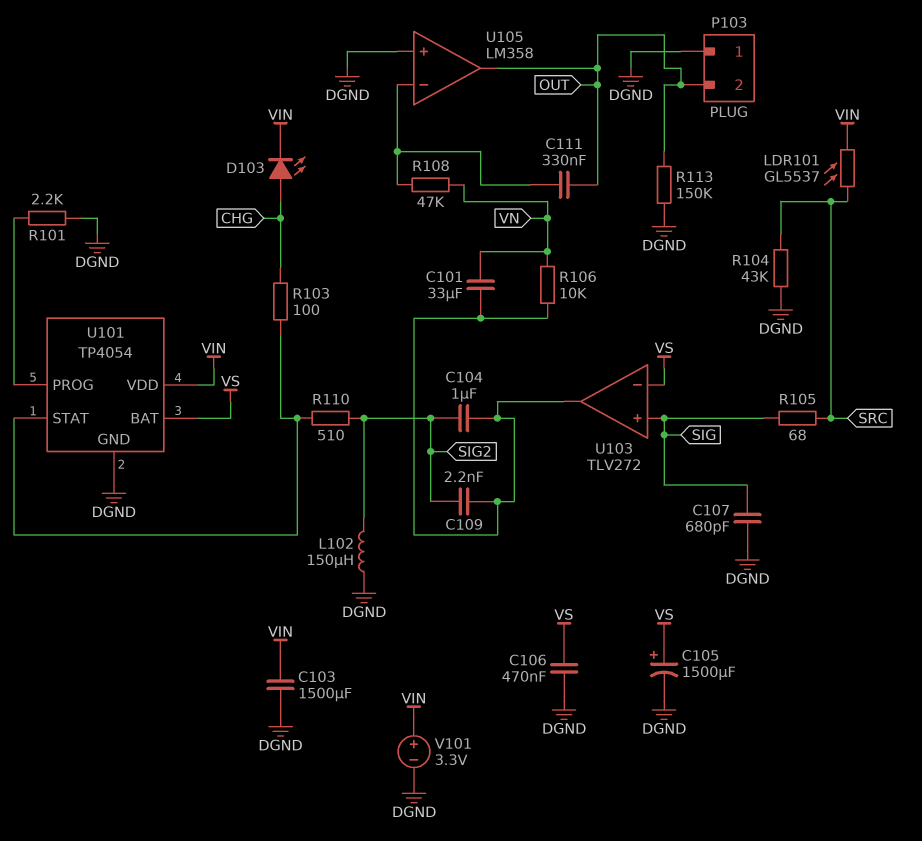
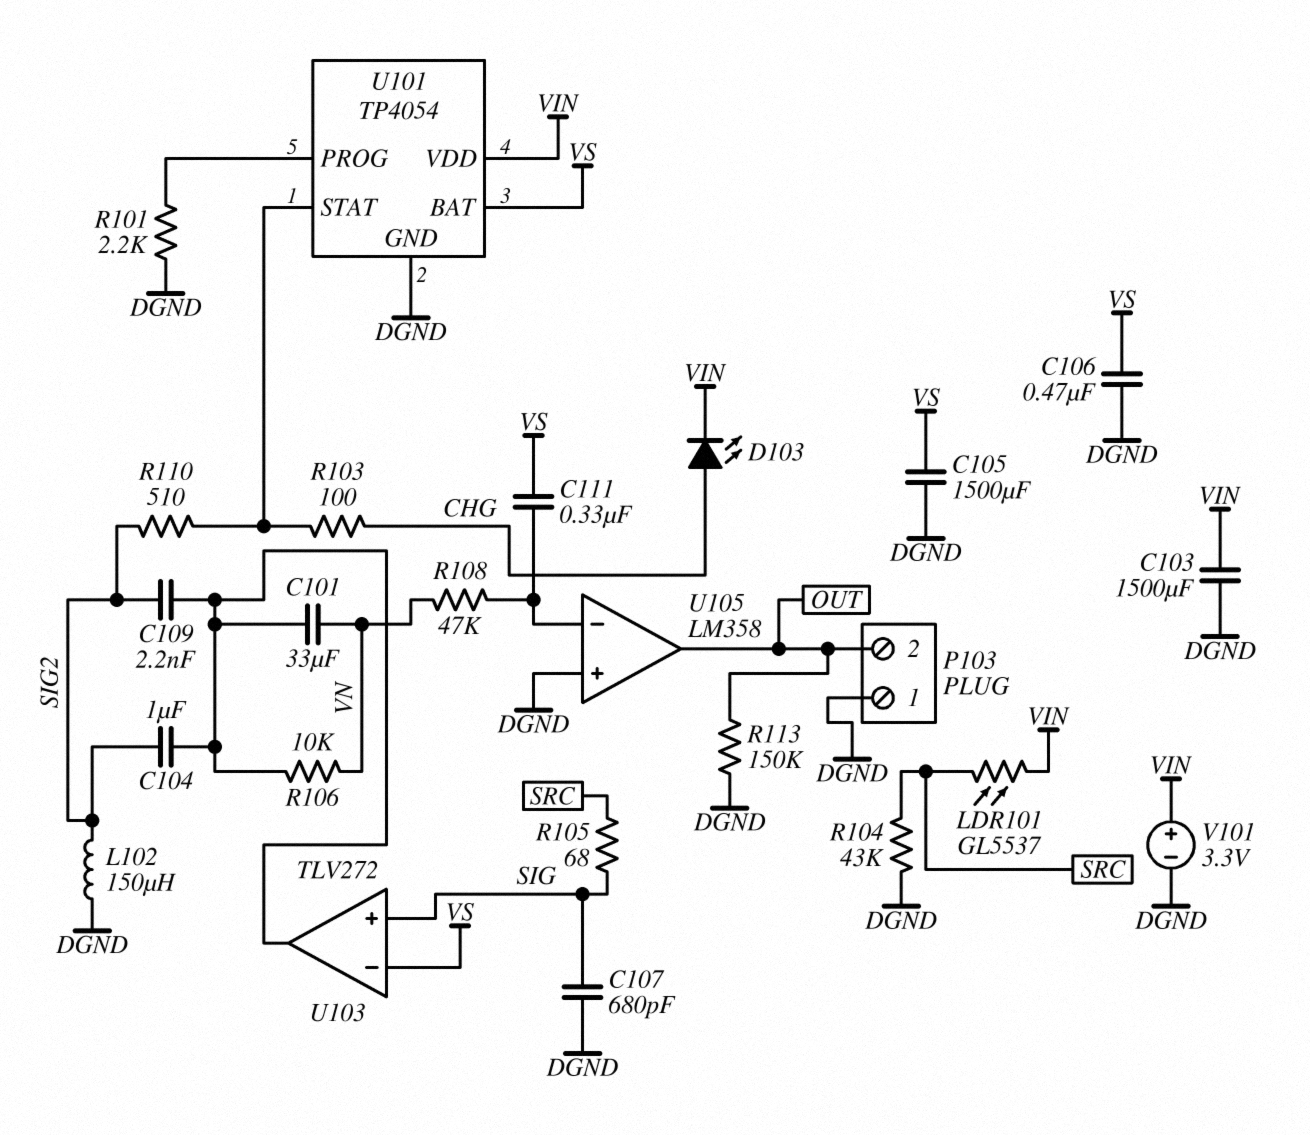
C105: 1500uF (plus VS, minus DGND) -> 1500uF (DGND, VS)
C111: 330nF (OUT, U105/in-) -> 330nF (U105/in-, VS)

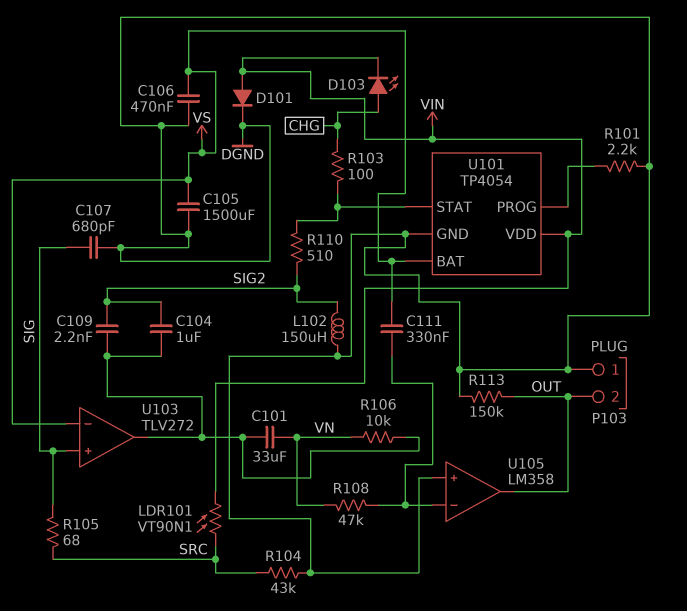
C103: 1500uF (DGND, VIN) -> none
D101: none -> diode (A VIN, K DGND)
LDR101: GL5537 (SRC, VIN) -> VT90N1 (SRC, VIN)
V101: 3.3V (plus VIN, minus DGND) -> none

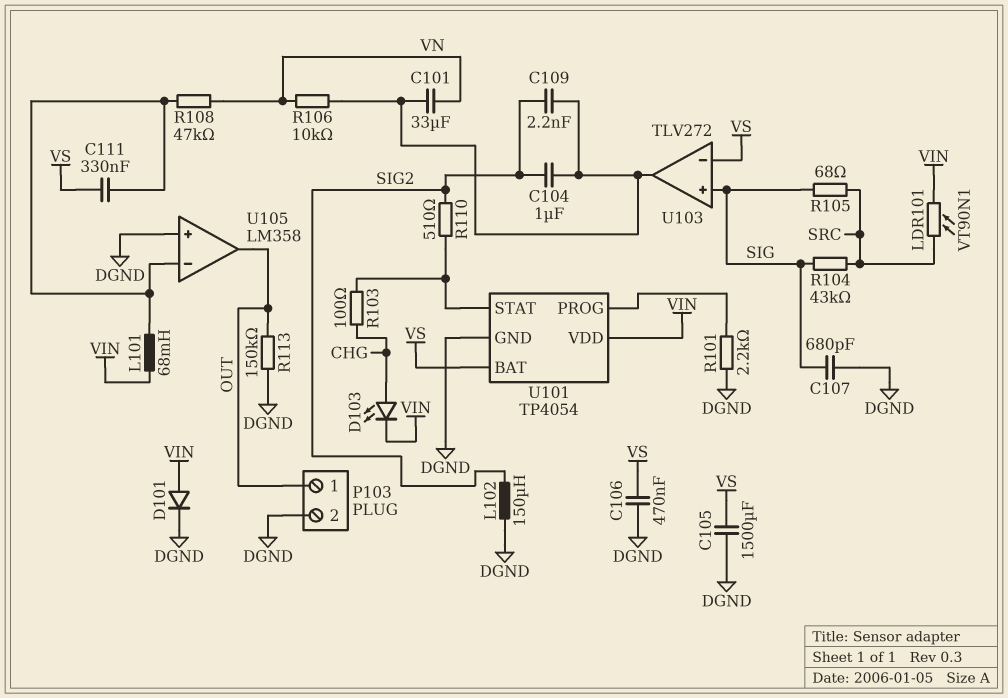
L101: none -> 68mH (U105/in-, VIN)
P103 pin 1: DGND -> OUT
P103 pin 2: OUT -> DGND
R104: 43k (DGND, SRC) -> 43k (SIG, SRC)

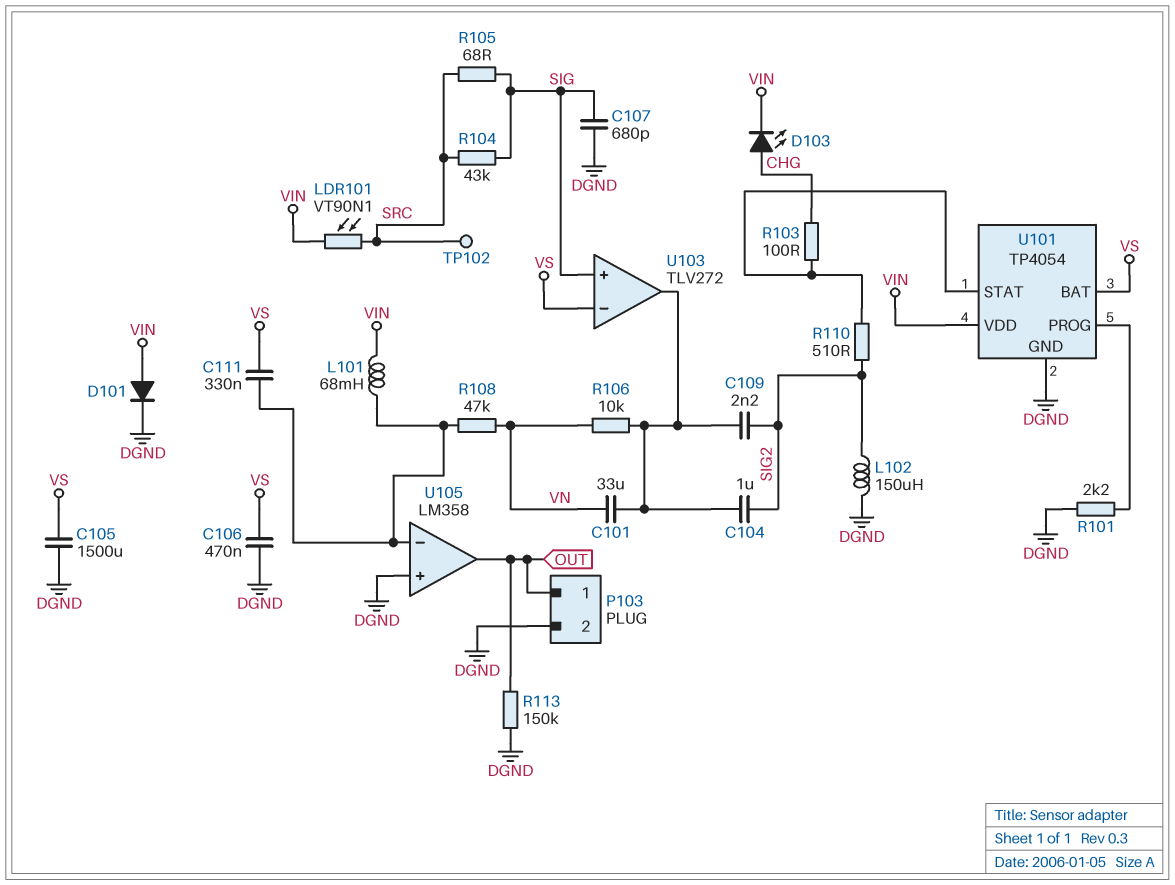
TP102: none -> test point (SRC)

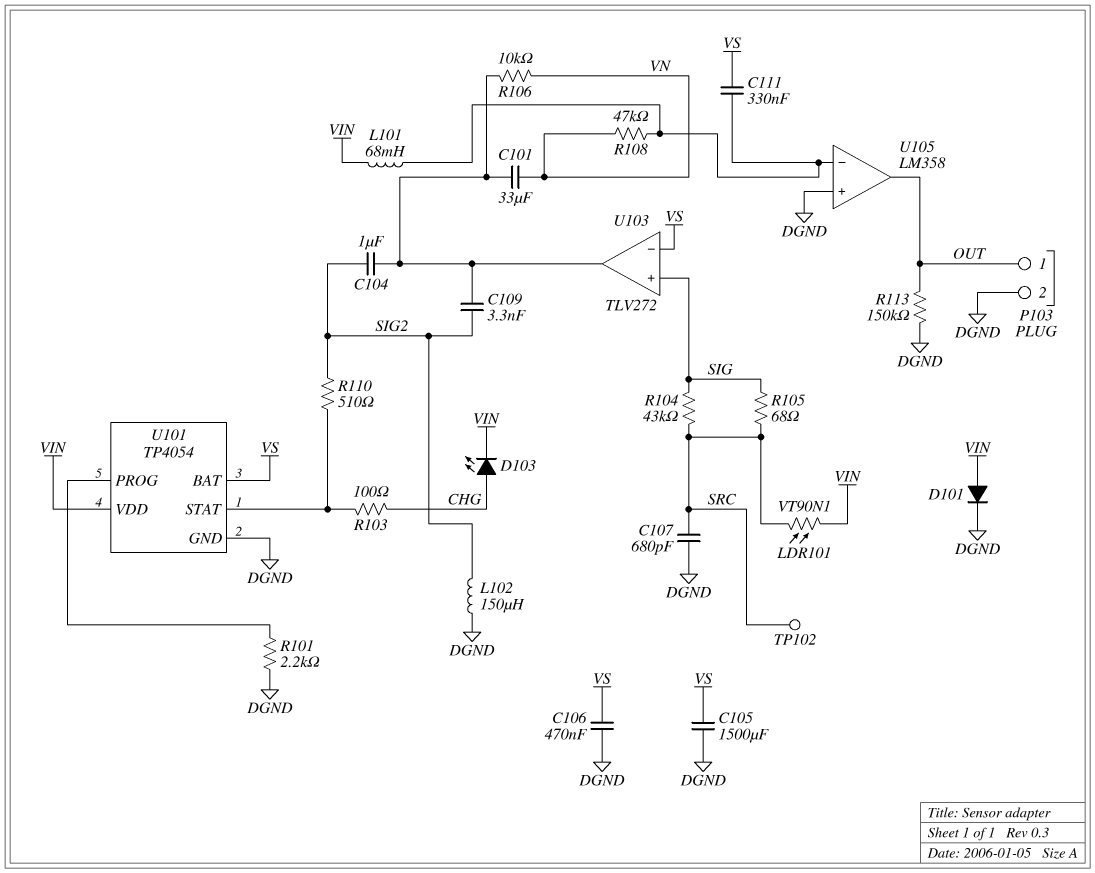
C107: 680pF (DGND, SIG) -> 680pF (DGND, SRC)
C109: 2.2nF (SIG2, U103/out) -> 3.3nF (SIG2, U103/out)

